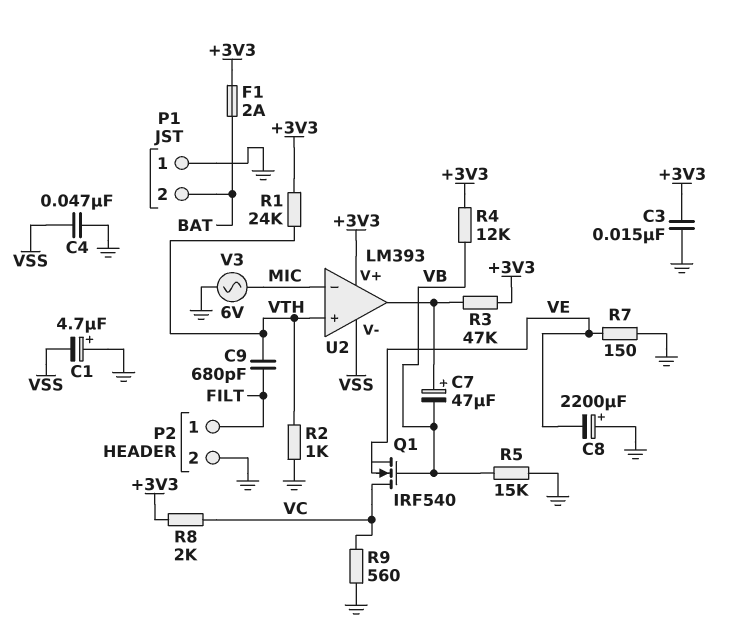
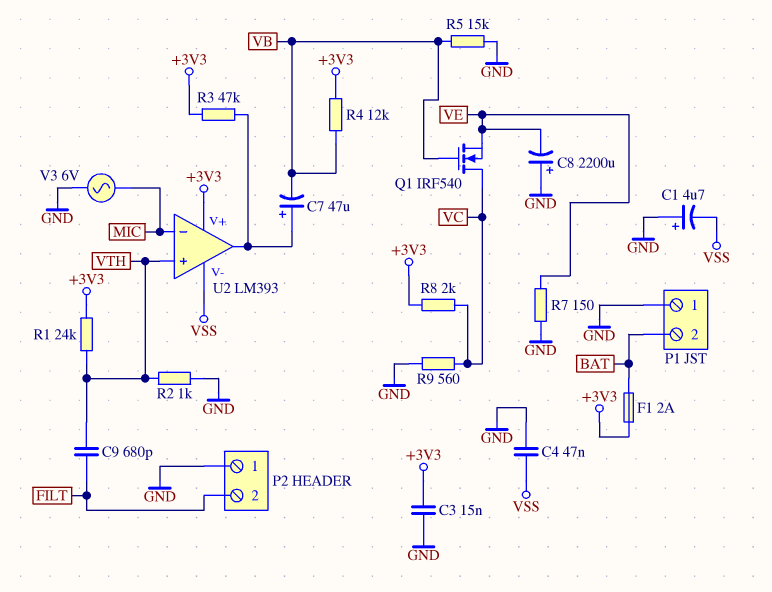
P2 pin 1: FILT -> GND
P2 pin 2: GND -> FILT

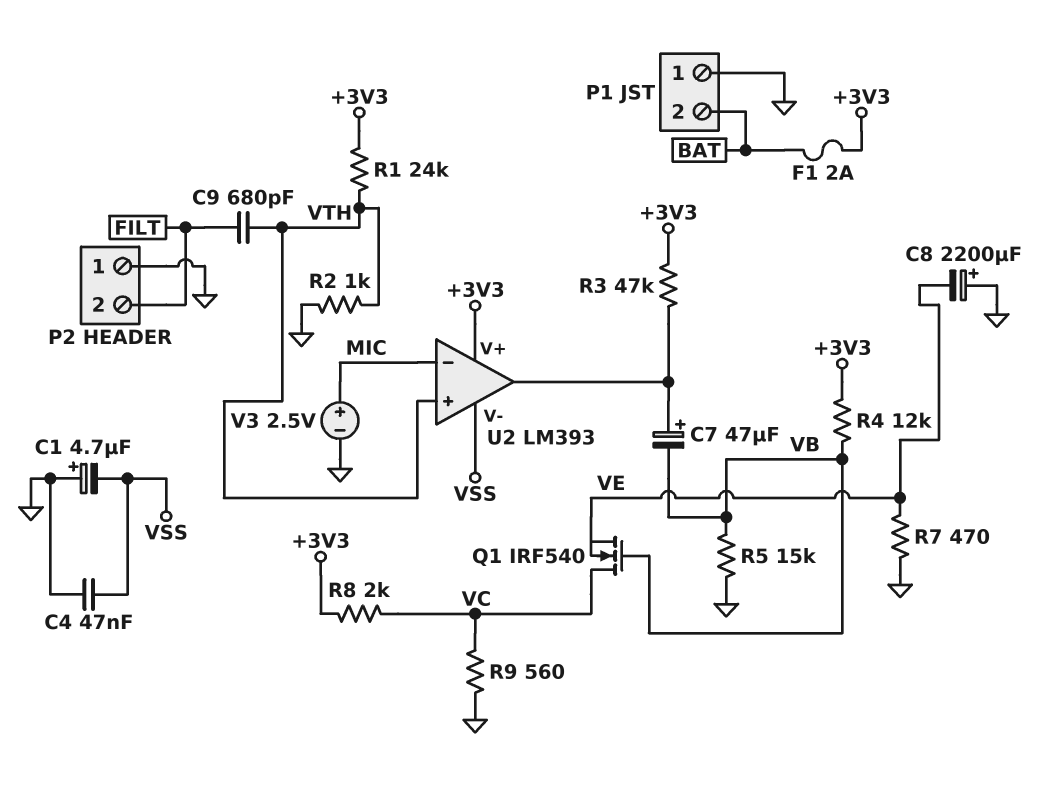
C3: 15nF (+3V3, GND) -> none
R7: 150 (GND, VE) -> 470 (GND, VE)
V3: AC 6V (GND, MIC) -> 2.5V (plus MIC, minus GND)

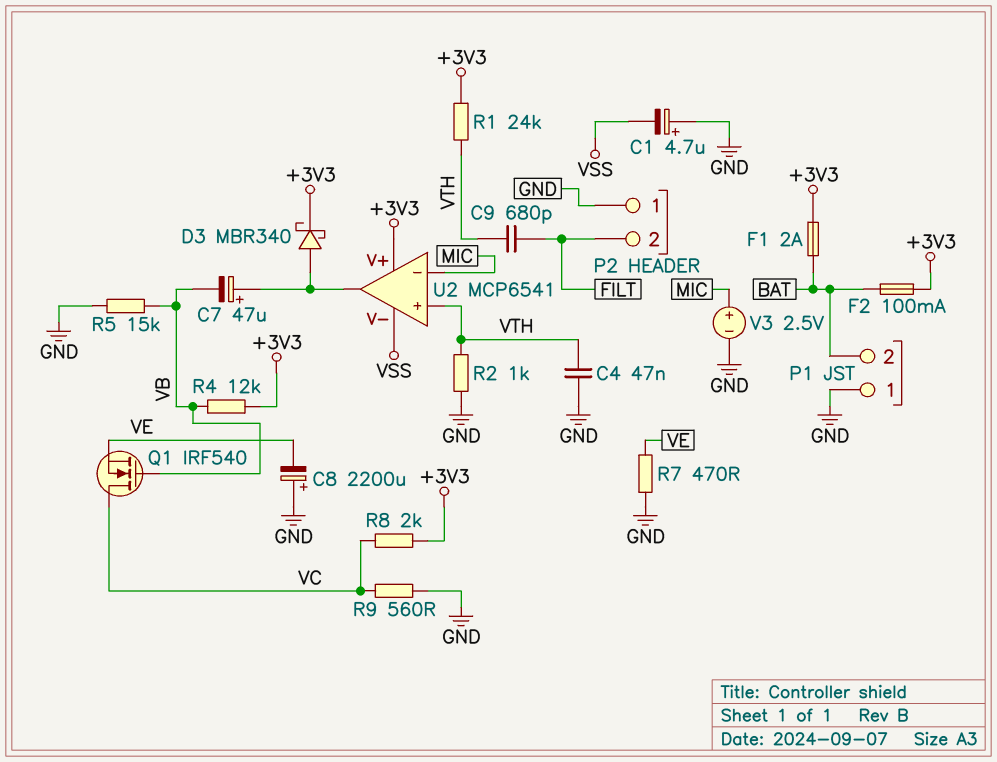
C4: 47nF (GND, VSS) -> 47nF (GND, VTH)
D3: none -> schottky MBR340 (A U2/out, K +3V3)
F2: none -> 100mA (+3V3, BAT)
R3: 47k (+3V3, U2/out) -> none
U2: LM393 -> MCP6541

